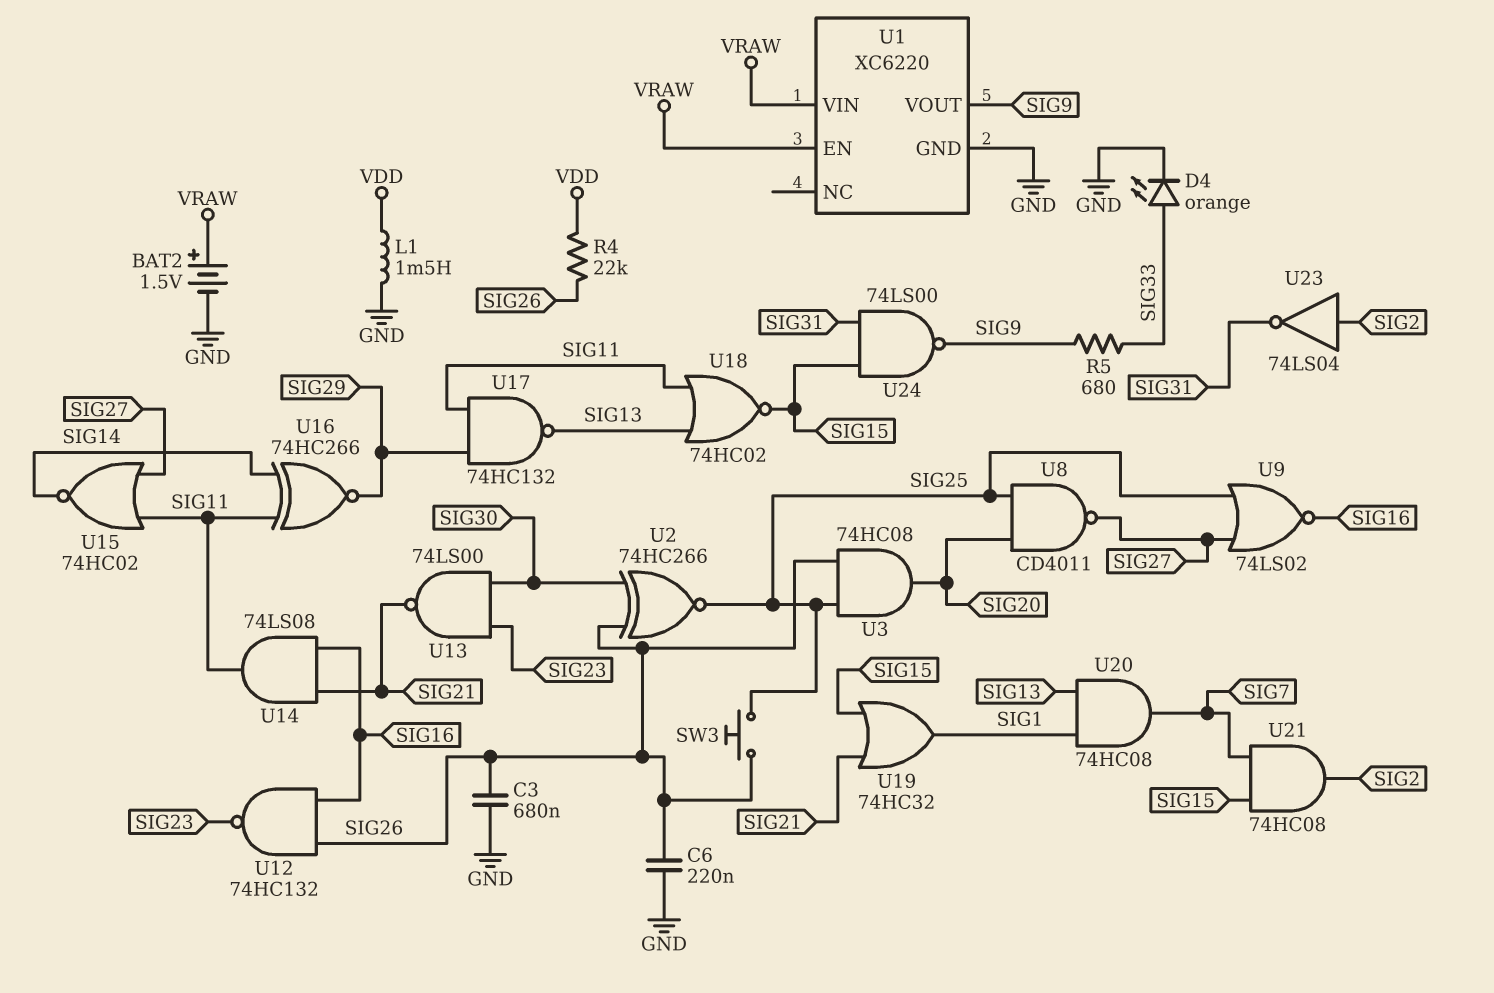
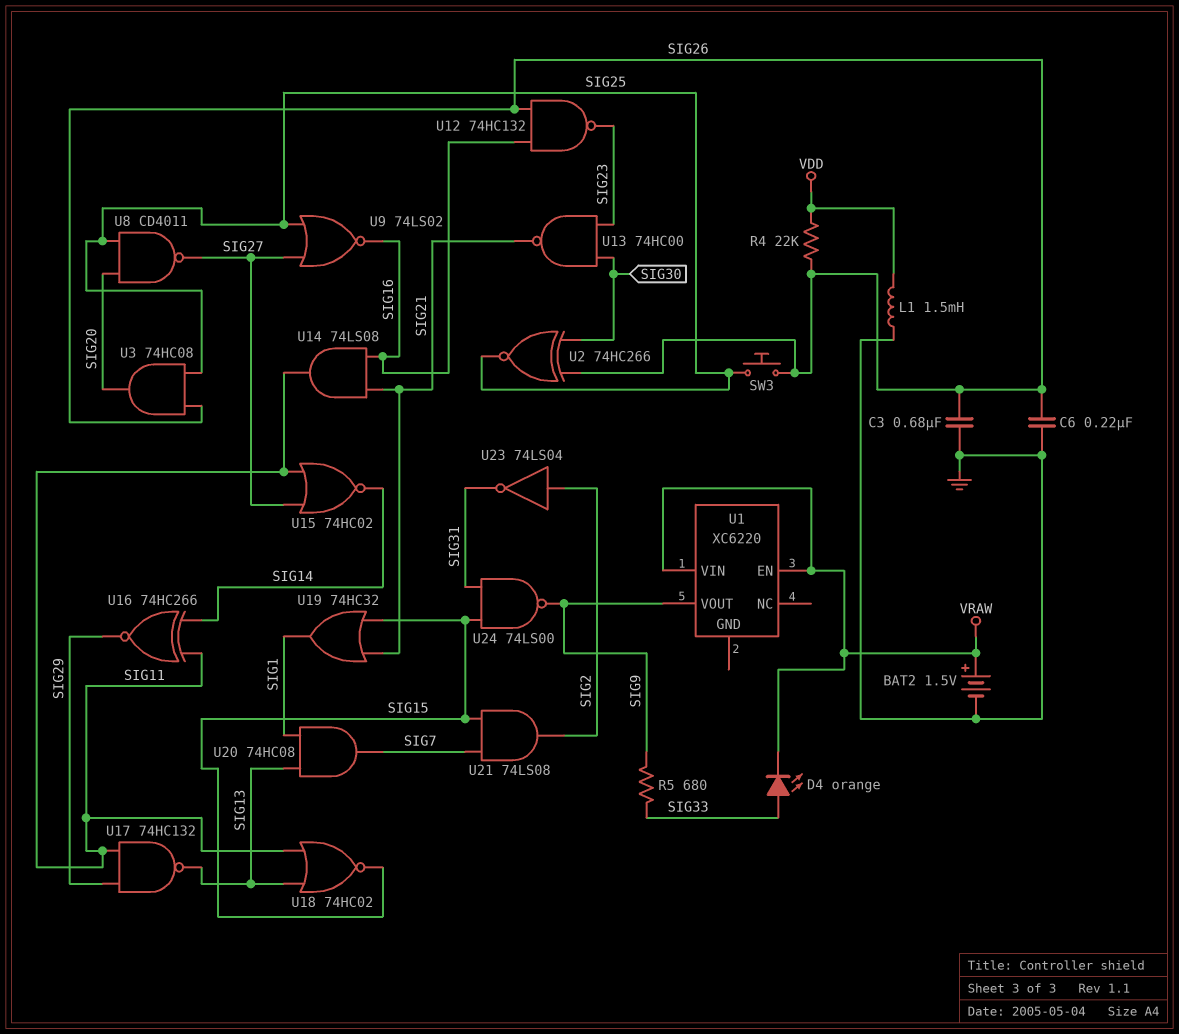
D4: LED orange (A SIG33, K GND) -> LED orange (A SIG33, K VRAW)
U1 pin GND: GND -> none
U13: NAND 74LS00 (in SIG23, in SIG30, out SIG21) -> NAND 74HC00 (in SIG23, in SIG30, out SIG21)
U21: AND 74HC08 (in SIG7, in SIG15, out SIG2) -> AND 74LS08 (in SIG7, in SIG15, out SIG2)

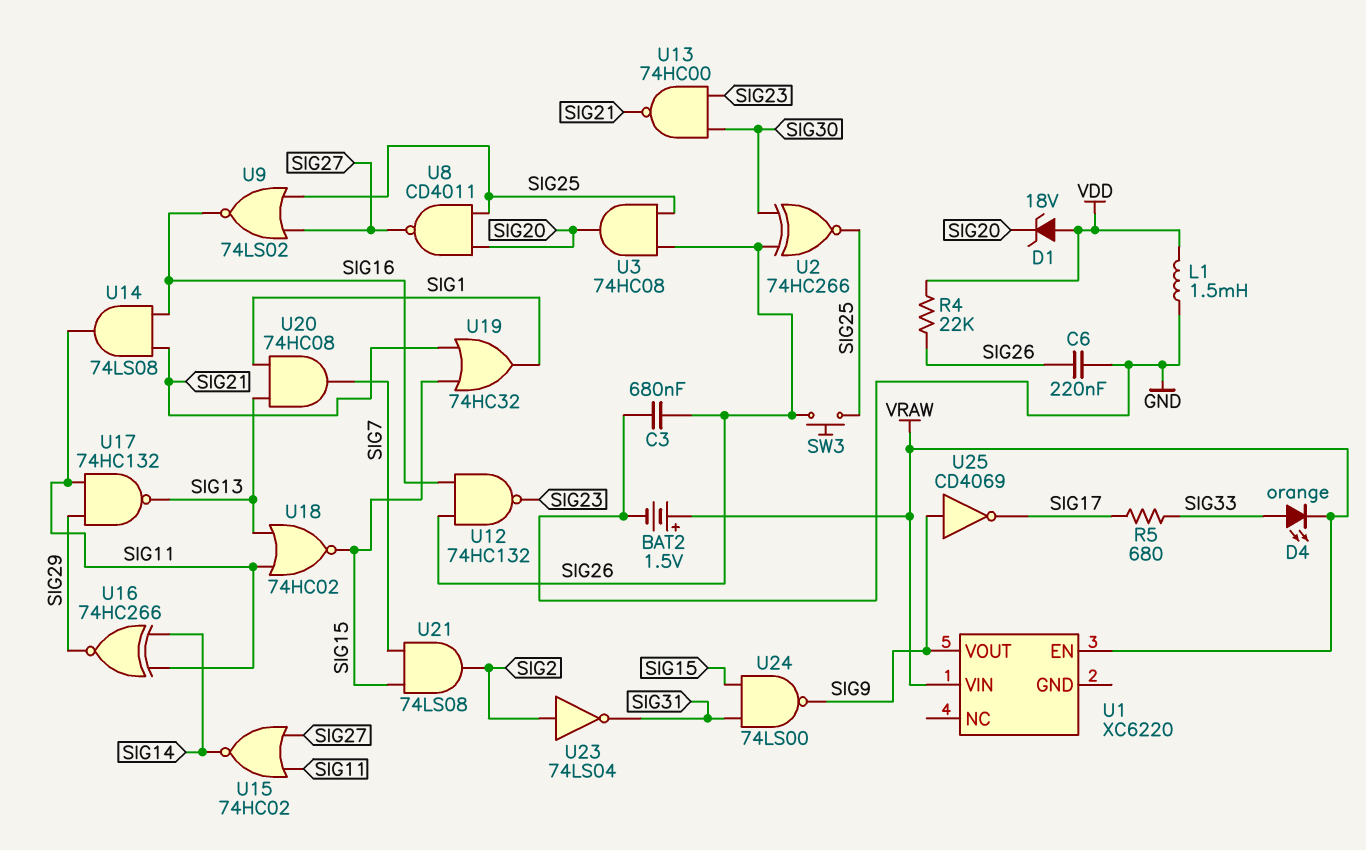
D1: none -> zener 18V (A VDD, K SIG20)
R5: 680 (SIG9, SIG33) -> 680 (SIG17, SIG33)
U25: none -> NOT CD4069 (in SIG9, out SIG17)

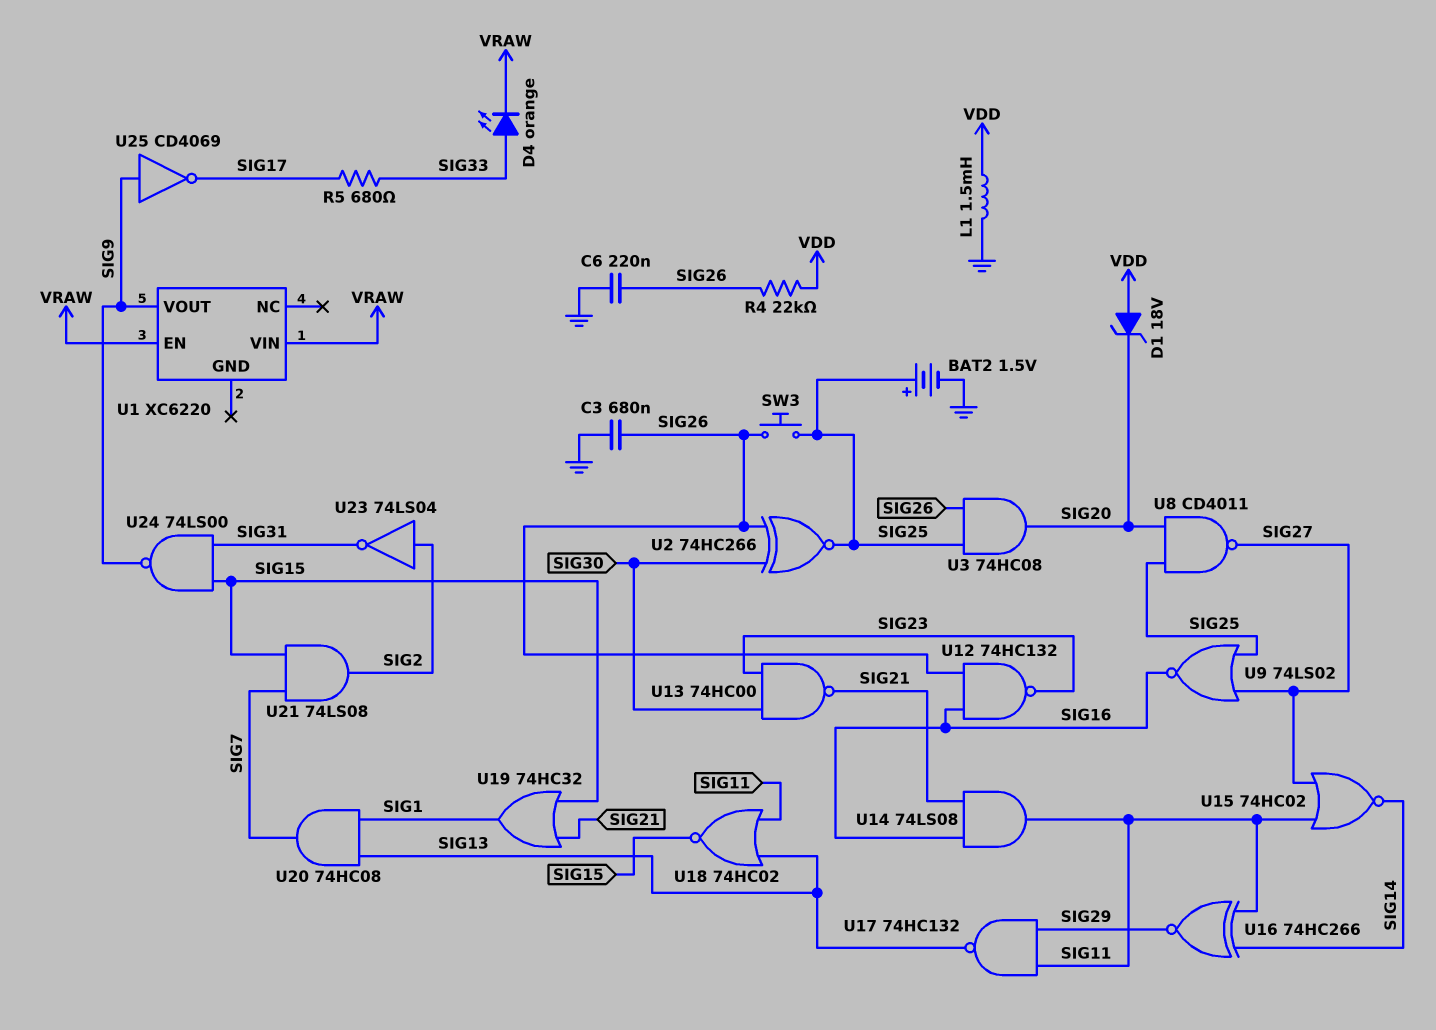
BAT2: 1.5V (plus VRAW, minus GND) -> 1.5V (plus SIG25, minus GND)

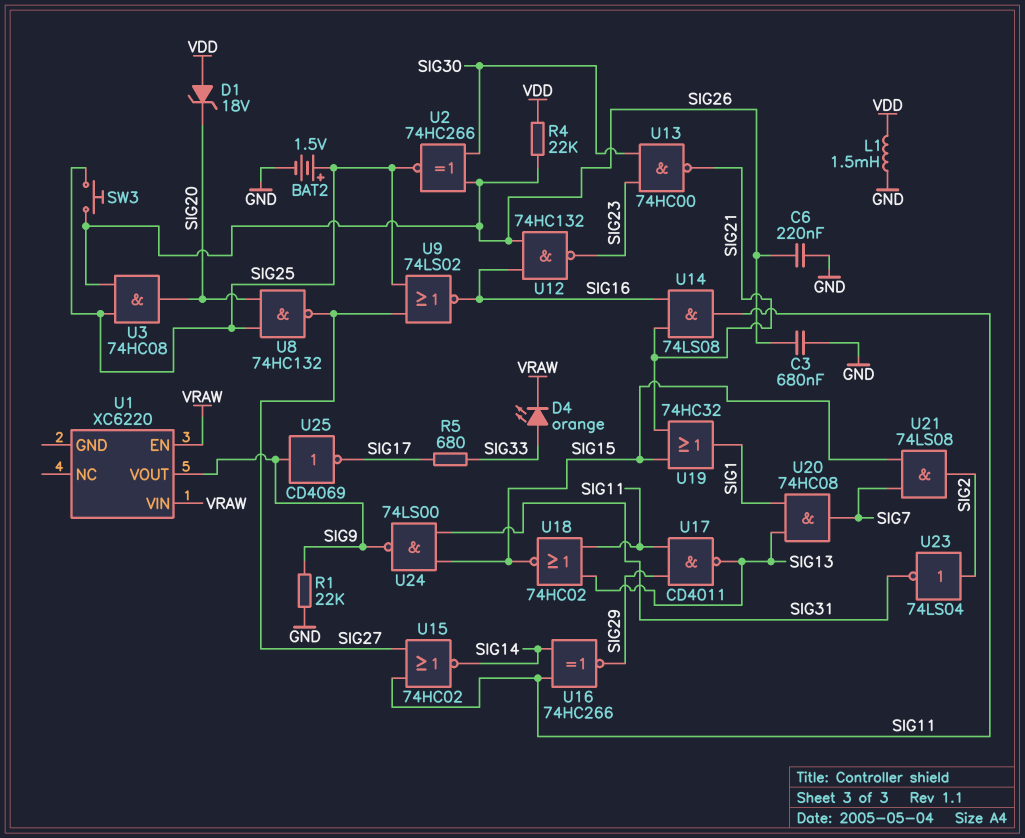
R1: none -> 22k (GND, SIG9)
U8: NAND CD4011 (in SIG20, in SIG25, out SIG27) -> NAND 74HC132 (in SIG20, in SIG25, out SIG27)
U17: NAND 74HC132 (in SIG11, in SIG29, out SIG13) -> NAND CD4011 (in SIG11, in SIG29, out SIG13)

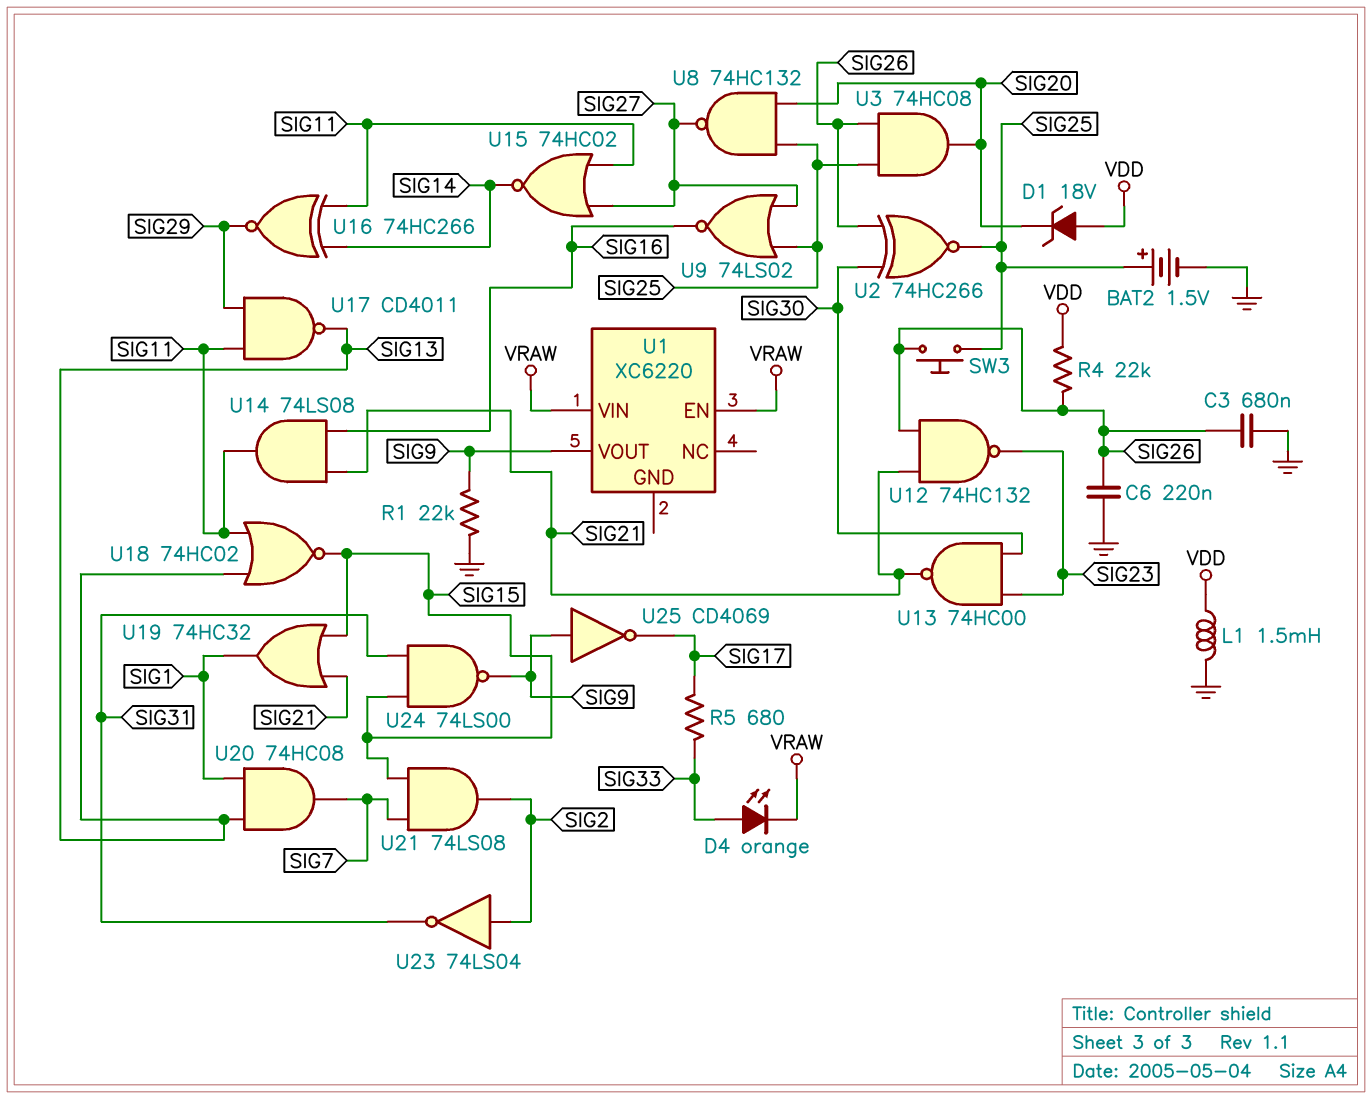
U12: NAND 74HC132 (in SIG16, in SIG26, out SIG23) -> NAND 74HC132 (in SIG21, in SIG26, out SIG23)

